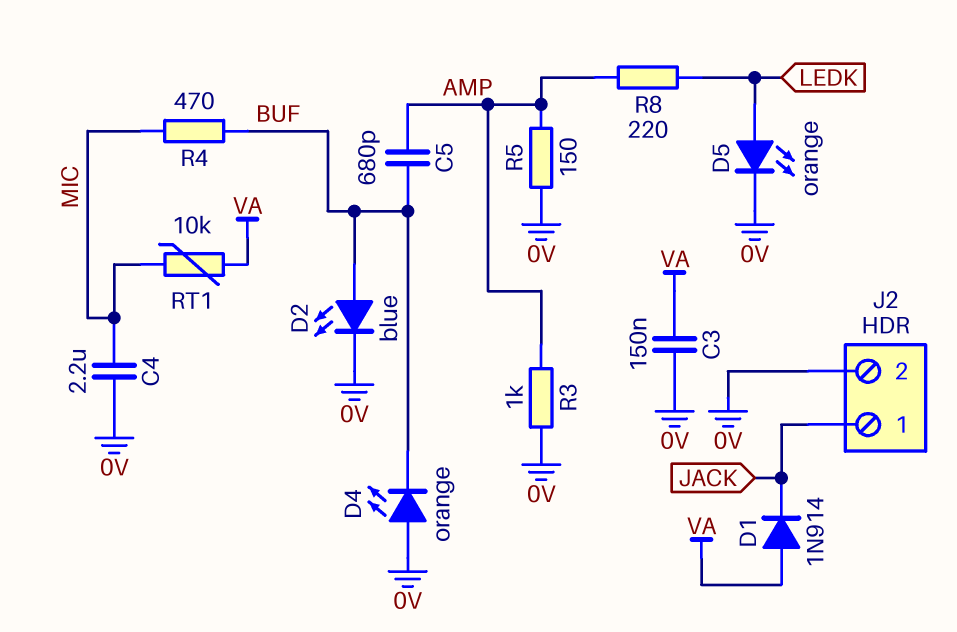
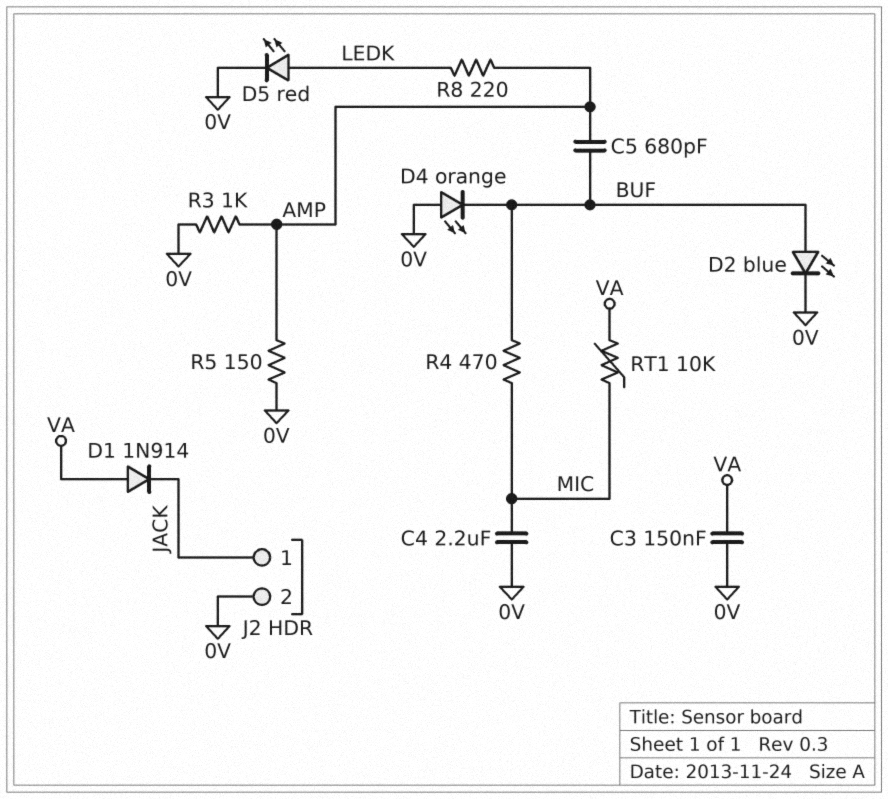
D5: LED orange (A LEDK, K 0V) -> LED red (A LEDK, K 0V)

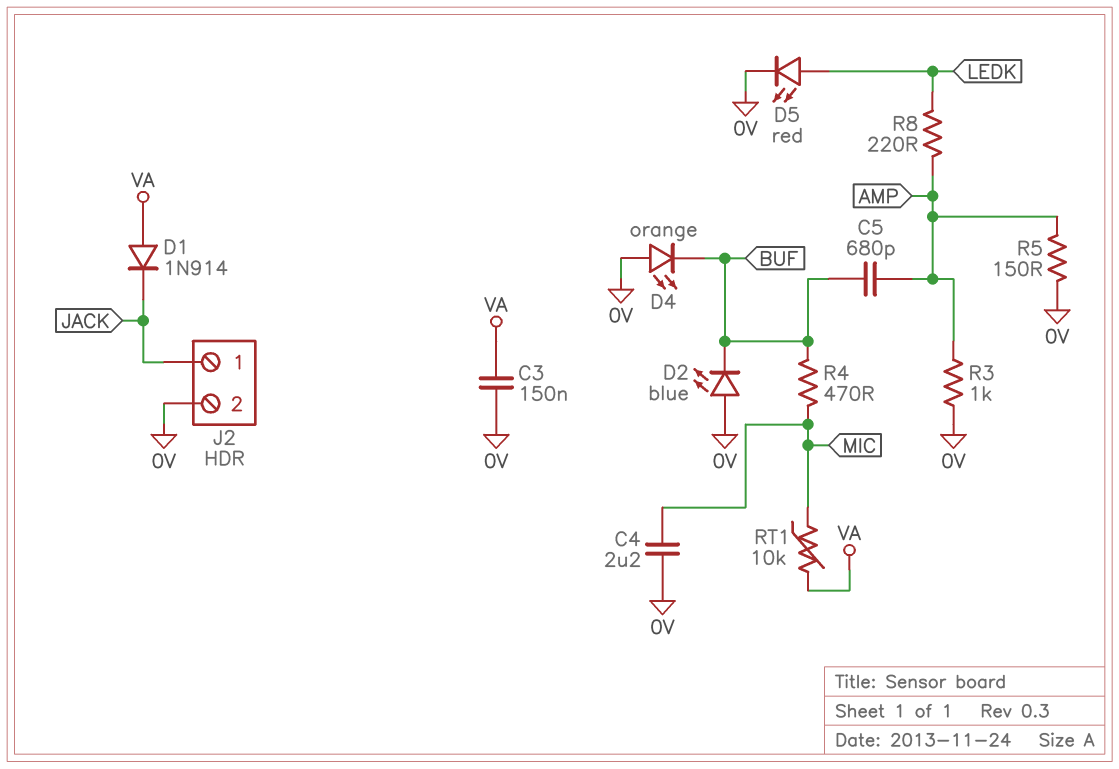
D2: LED blue (A BUF, K 0V) -> LED blue (A 0V, K BUF)

